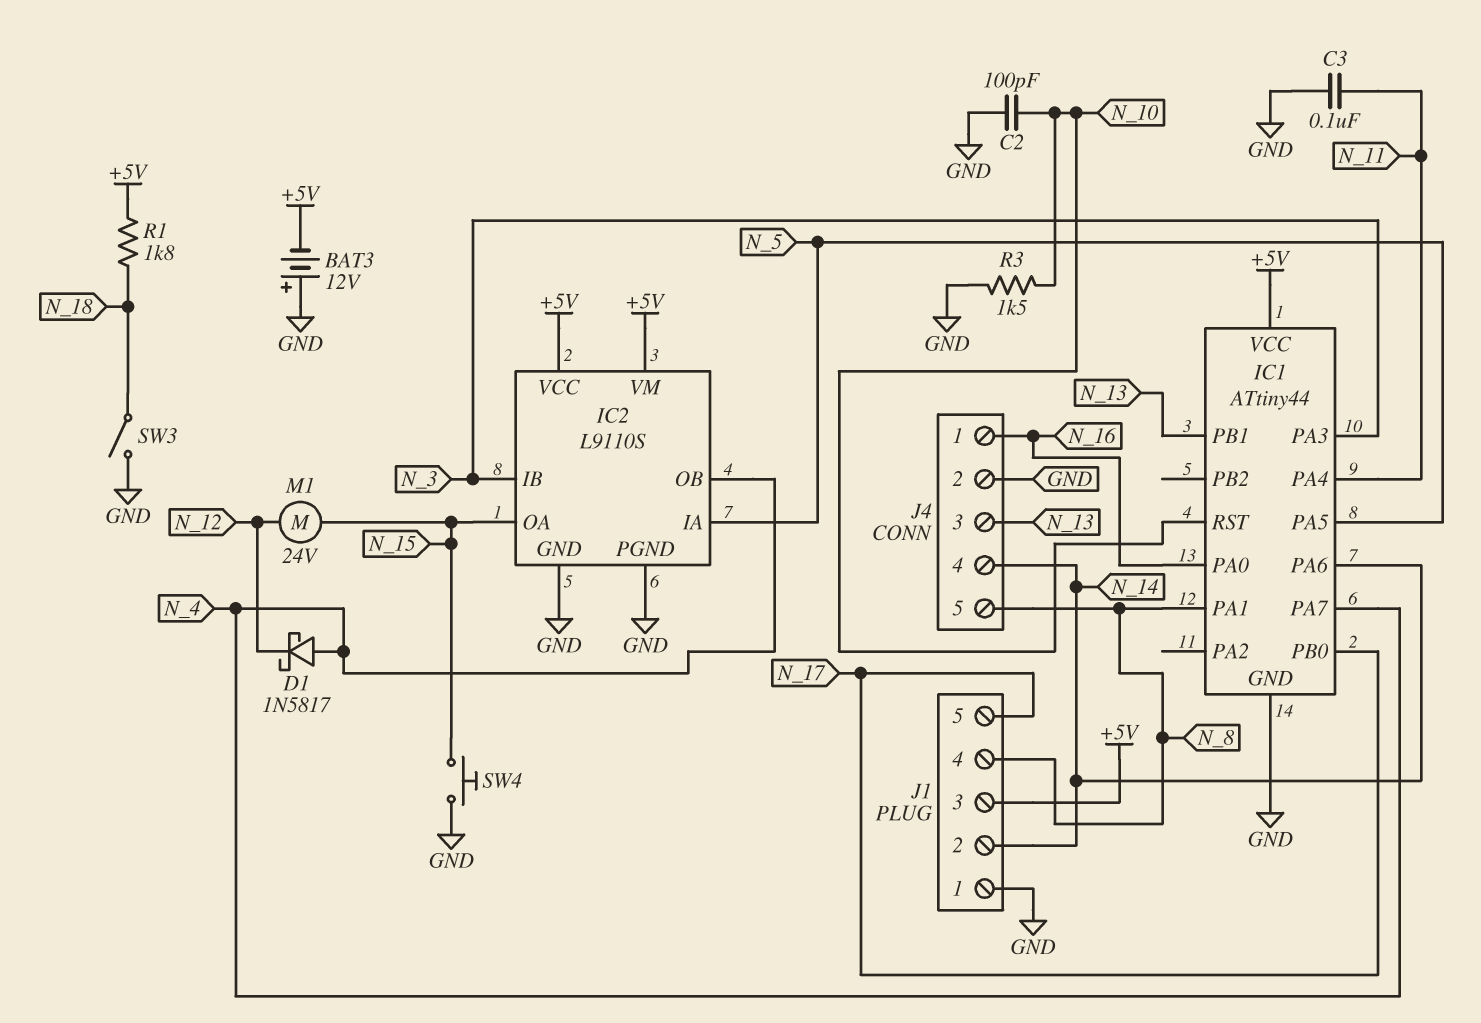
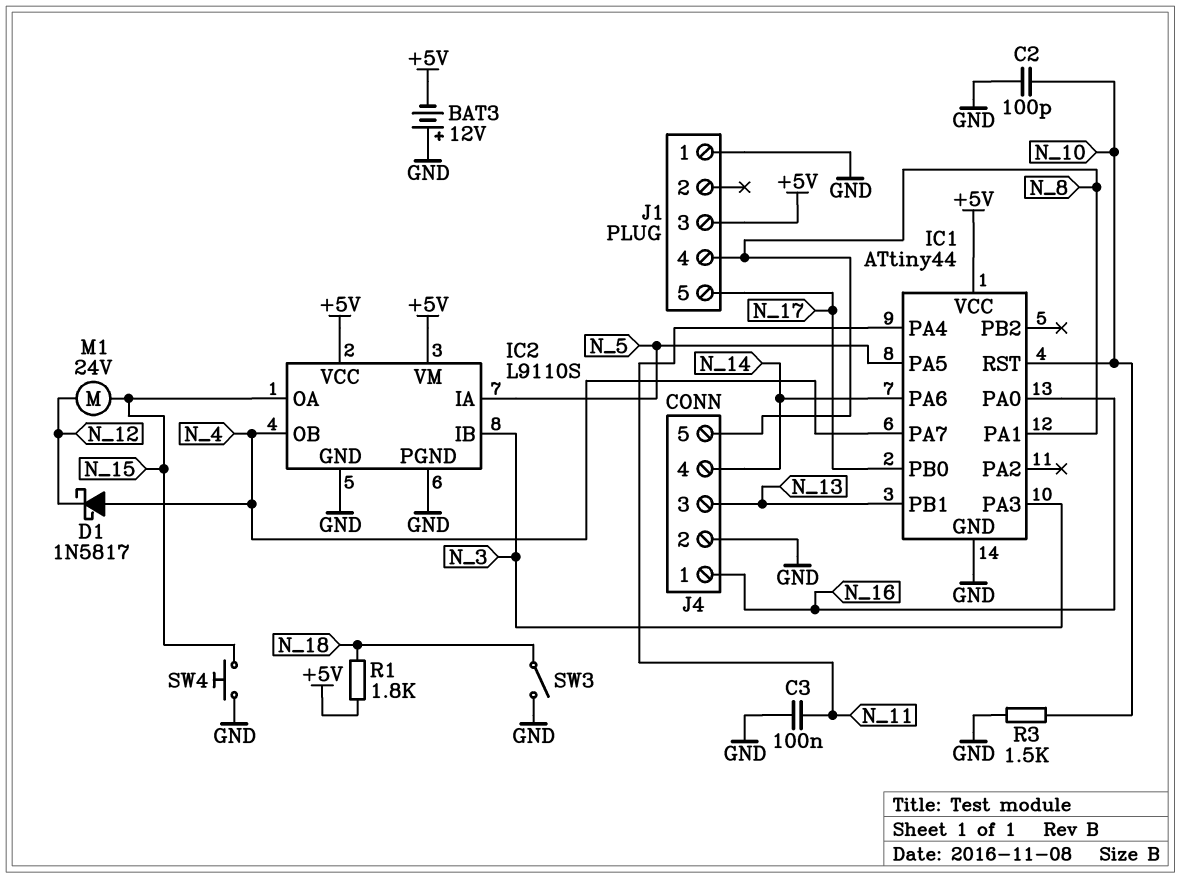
J1 pin 2: N_14 -> none

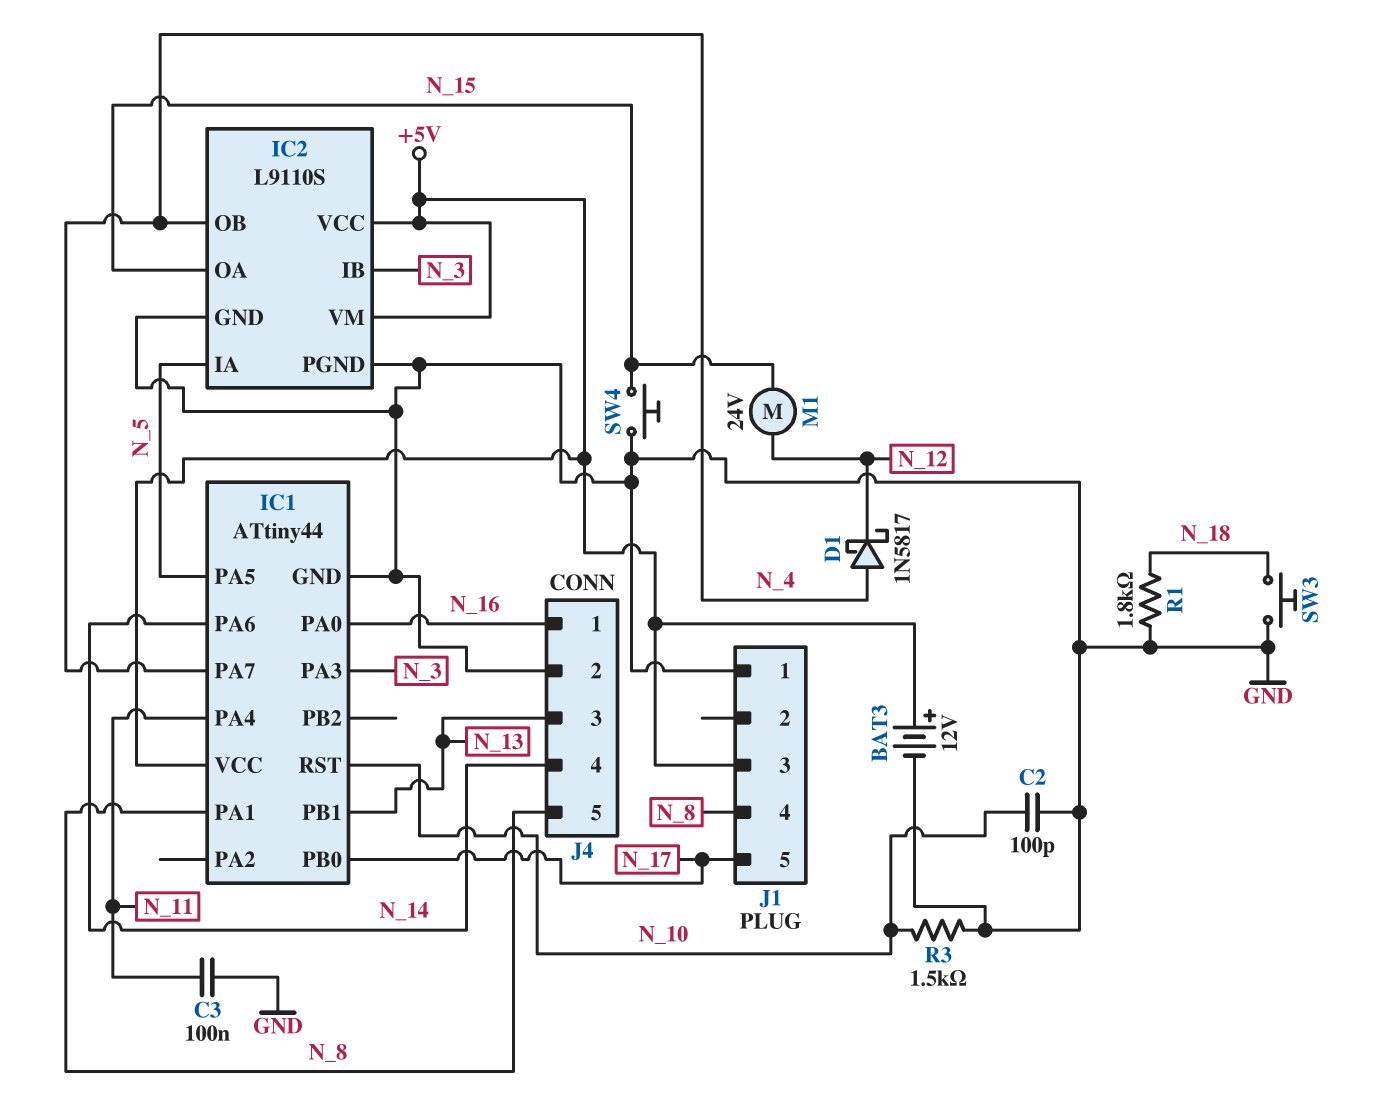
BAT3: 12V (plus GND, minus +5V) -> 12V (plus +5V, minus GND)
R1: 1.8k (+5V, N_18) -> 1.8k (GND, N_18)
SW3: switch (GND, N_18) -> button (GND, N_18)

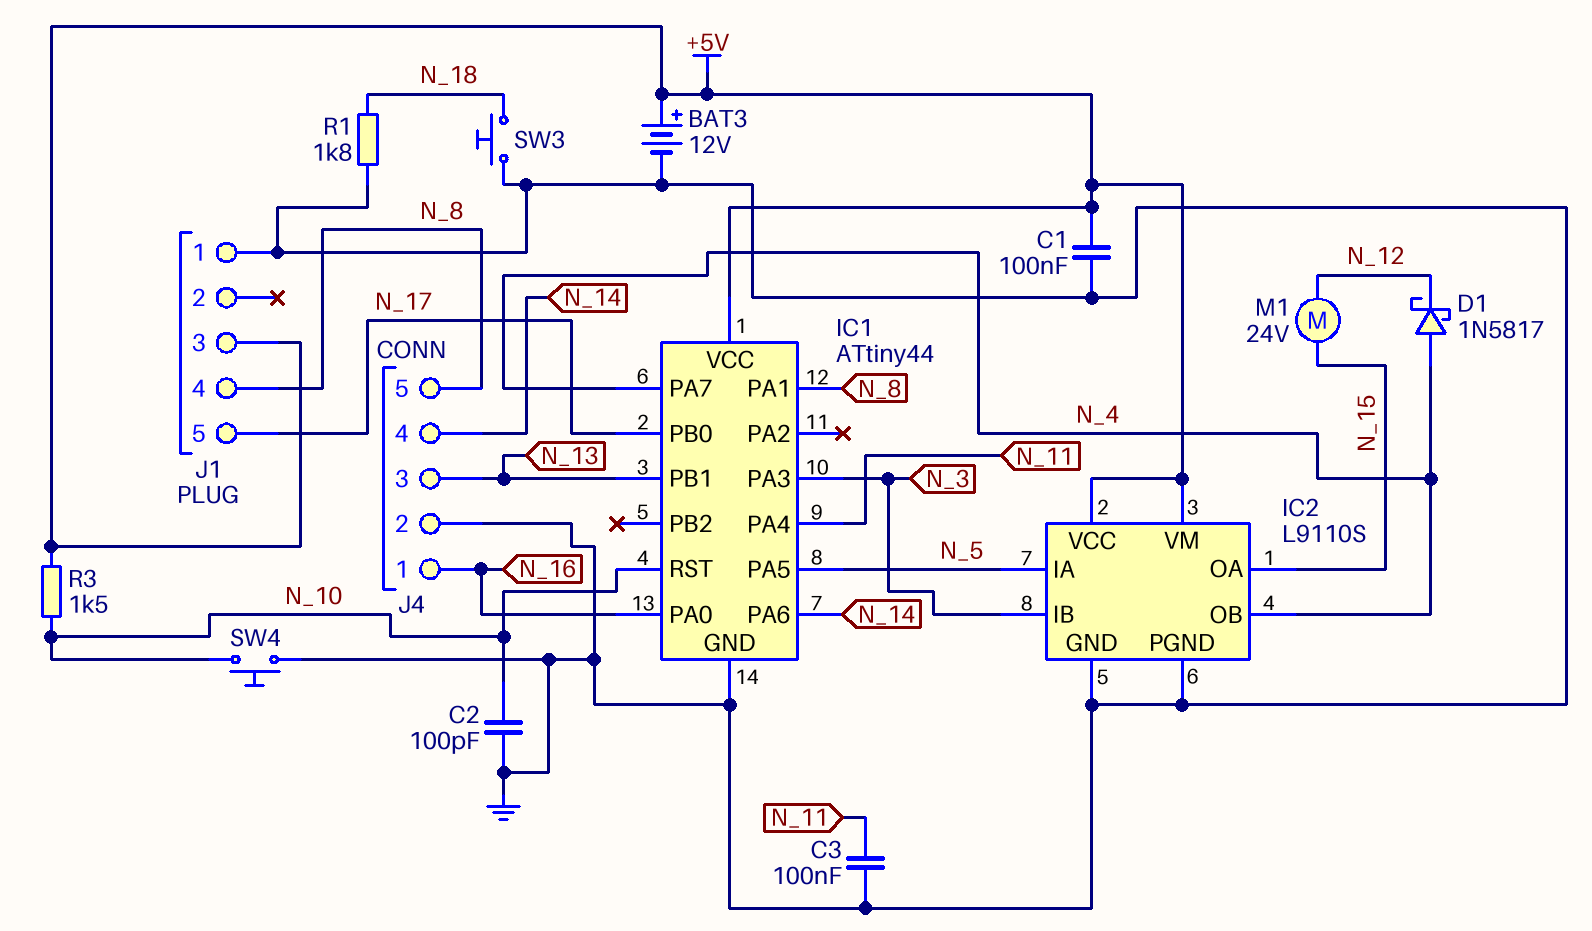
C1: none -> 100nF (+5V, GND)
R3: 1.5k (GND, N_10) -> 1.5k (+5V, N_10)
SW4: button (GND, N_15) -> button (GND, N_10)

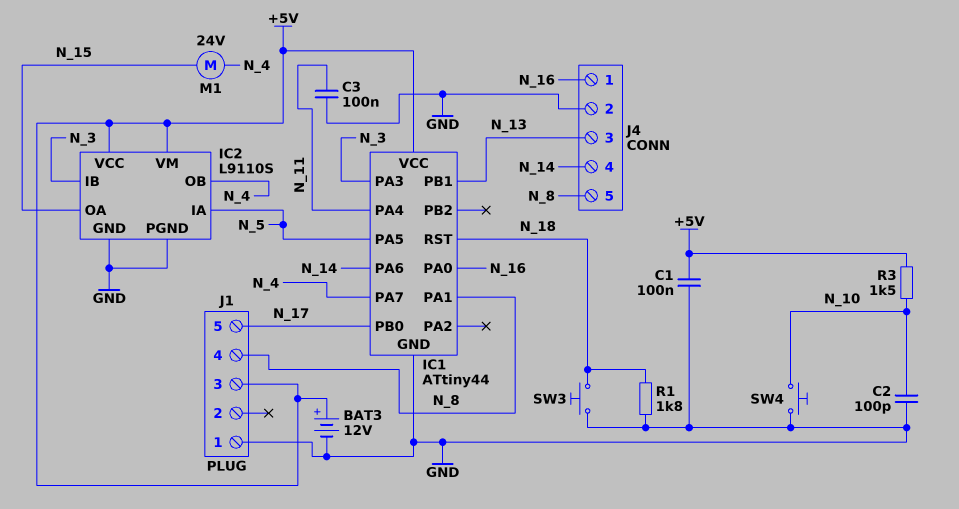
D1: schottky 1N5817 (A N_4, K N_12) -> none
IC1 pin RST: N_10 -> N_18
M1: motor 24V (N_12, N_15) -> motor 24V (N_4, N_15)

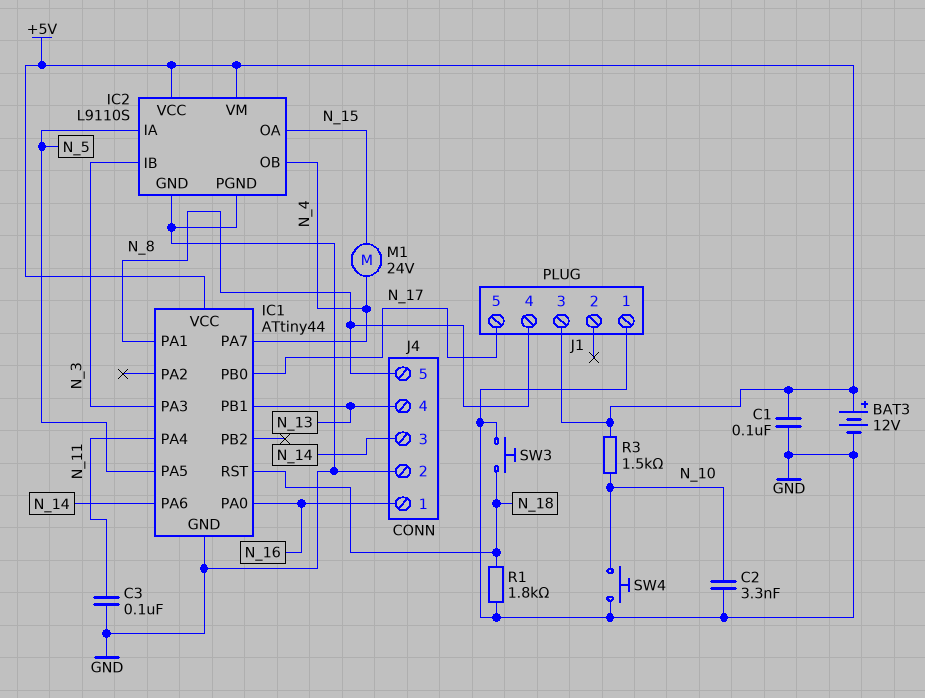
C2: 100pF (GND, N_10) -> 3.3nF (GND, N_10)
J4 pin 3: N_13 -> N_14
J4 pin 4: N_14 -> N_13

